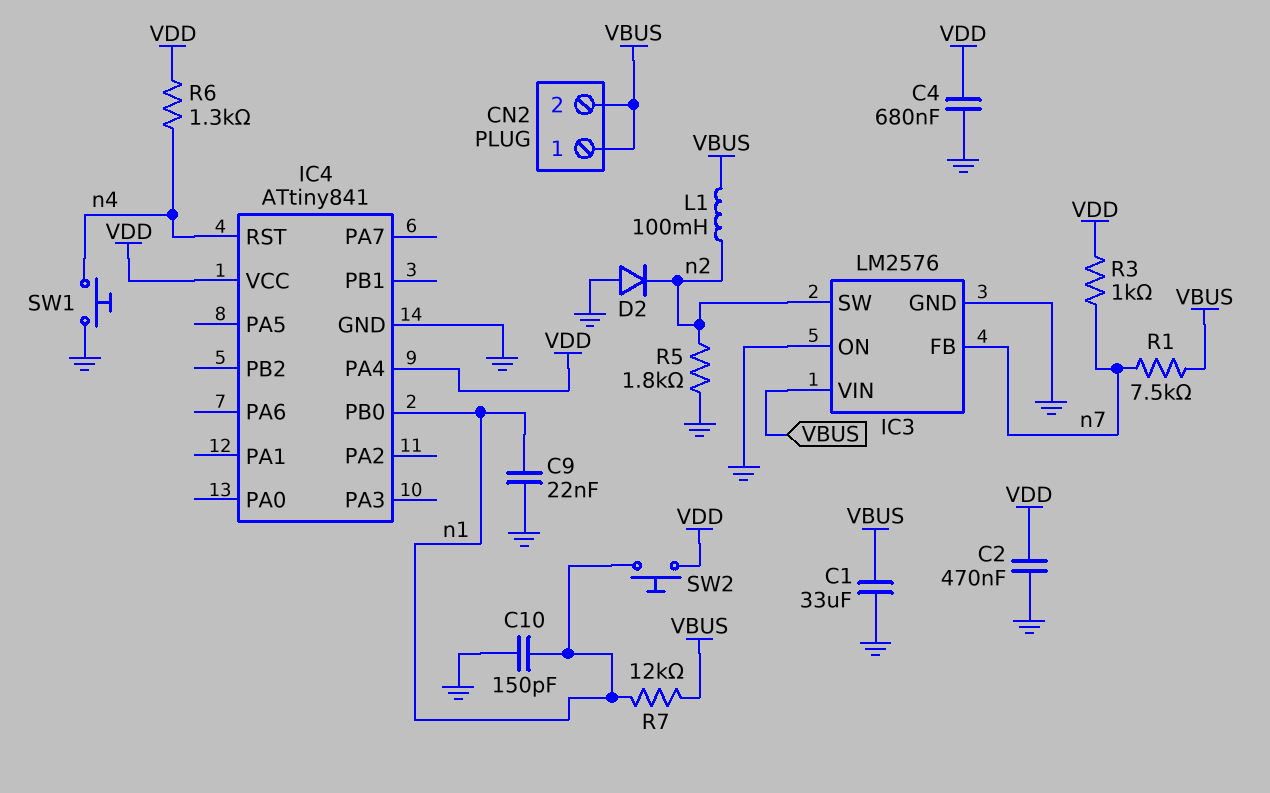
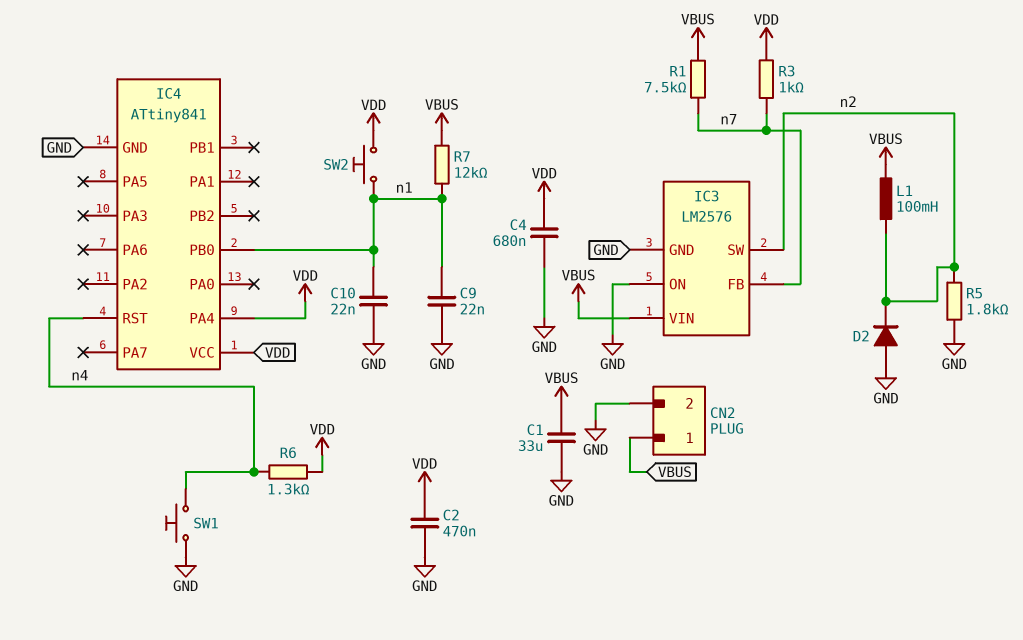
C10: 150pF (GND, n1) -> 22nF (GND, n1)
CN2 pin 2: VBUS -> GND

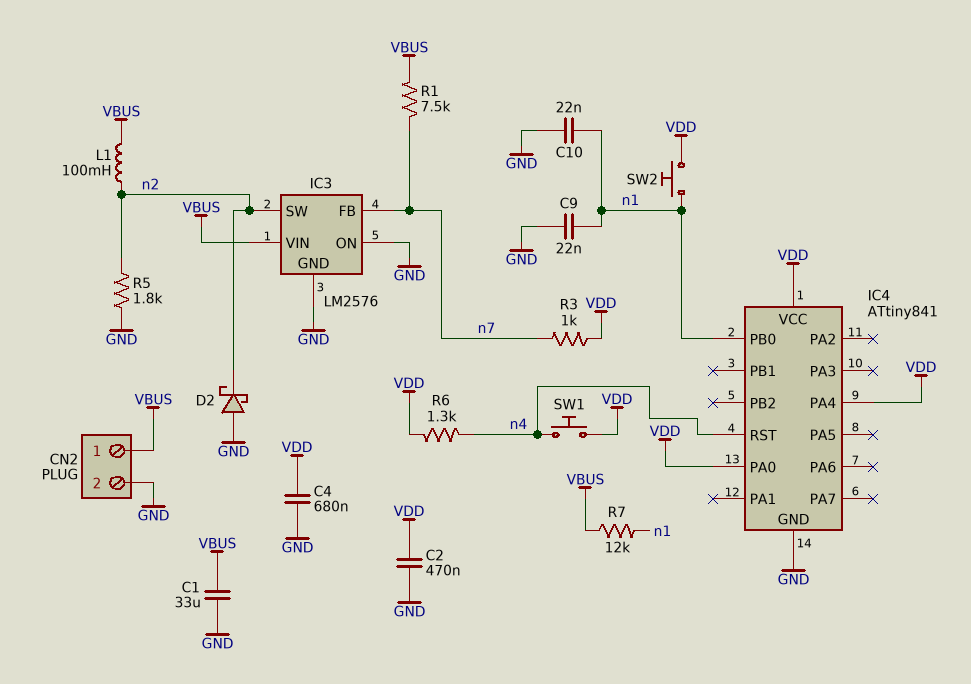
D2: diode (A GND, K n2) -> schottky (A GND, K n2)
IC4 pin PA0: none -> VDD
SW1: button (GND, n4) -> button (VDD, n4)

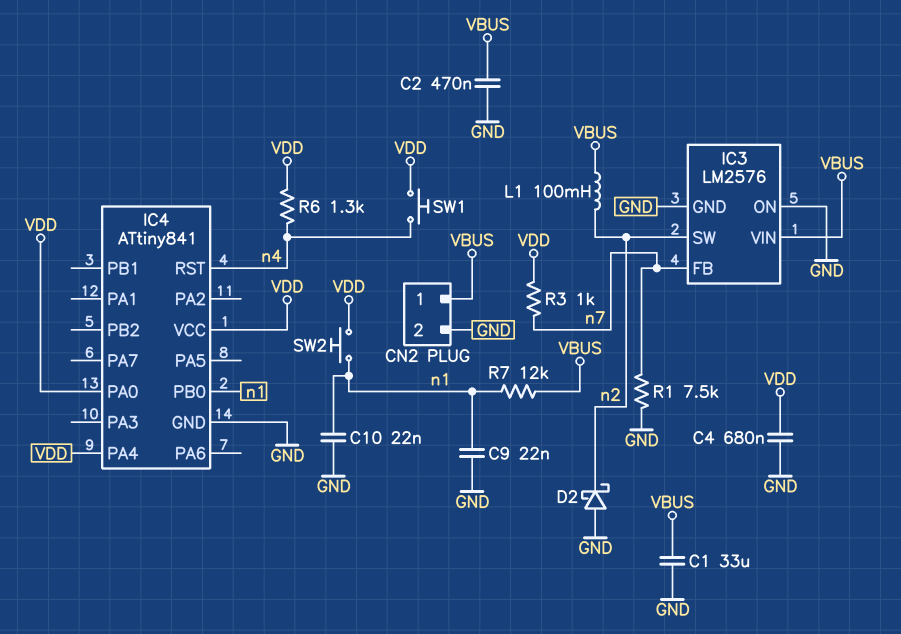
C2: 470nF (GND, VDD) -> 470nF (GND, VBUS)
R1: 7.5k (VBUS, n7) -> 7.5k (GND, n7)
R5: 1.8k (GND, n2) -> none

